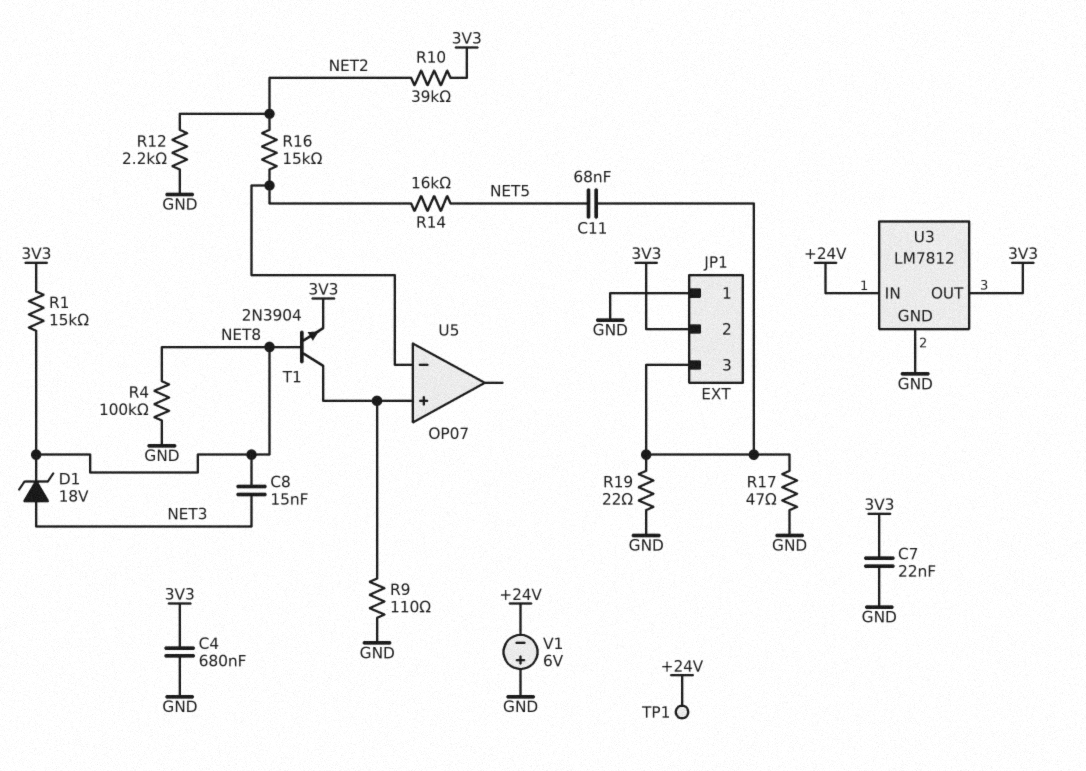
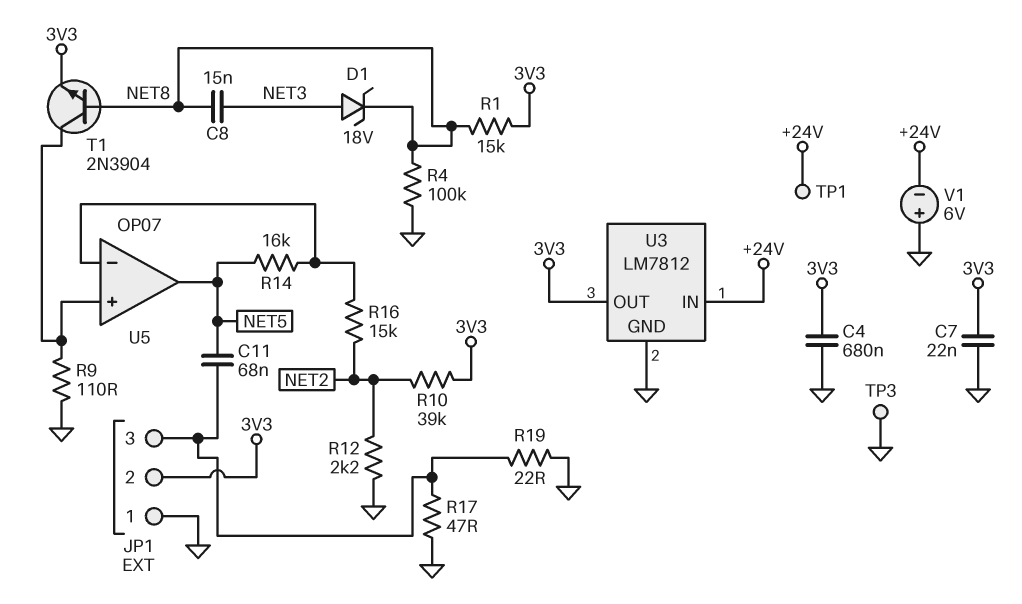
TP3: none -> test point (GND)
U5 pin out: none -> NET5

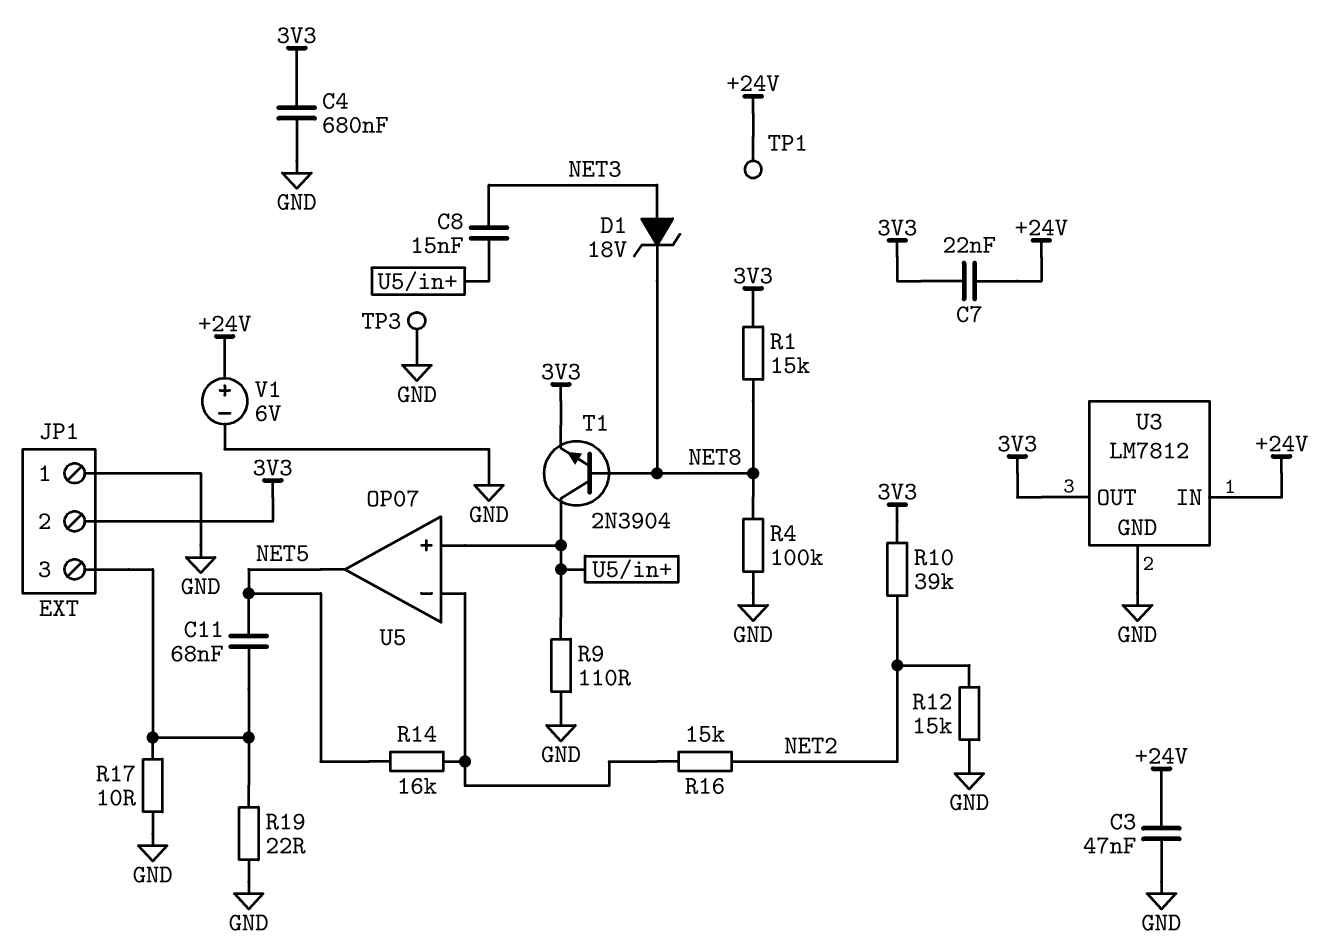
C3: none -> 47nF (+24V, GND)
C7: 22nF (3V3, GND) -> 22nF (+24V, 3V3)
C8: 15nF (NET3, NET8) -> 15nF (NET3, U5/in+)
R12: 2.2k (GND, NET2) -> 15k (GND, NET2)
R17: 47 (GND, JP1/3) -> 10 (GND, JP1/3)
V1: 6V (plus GND, minus +24V) -> 6V (plus +24V, minus GND)

